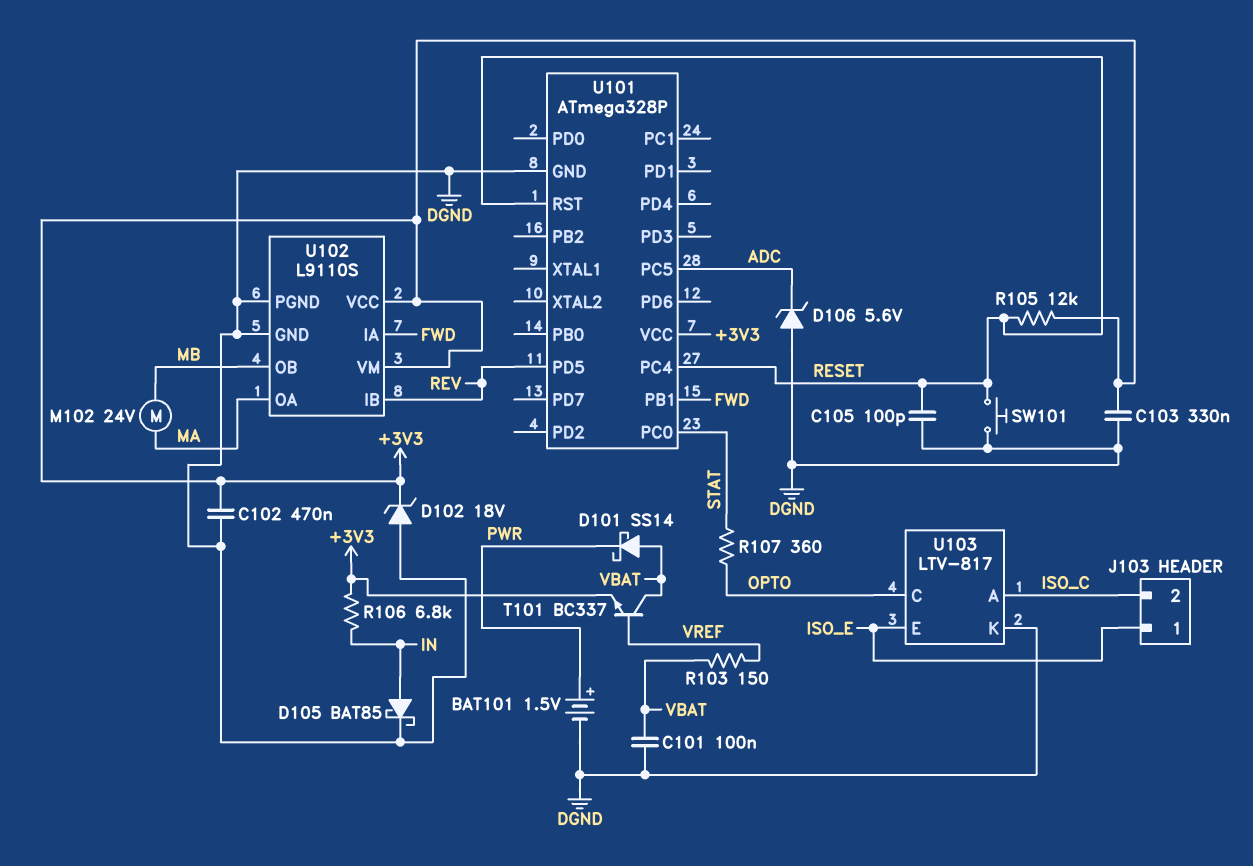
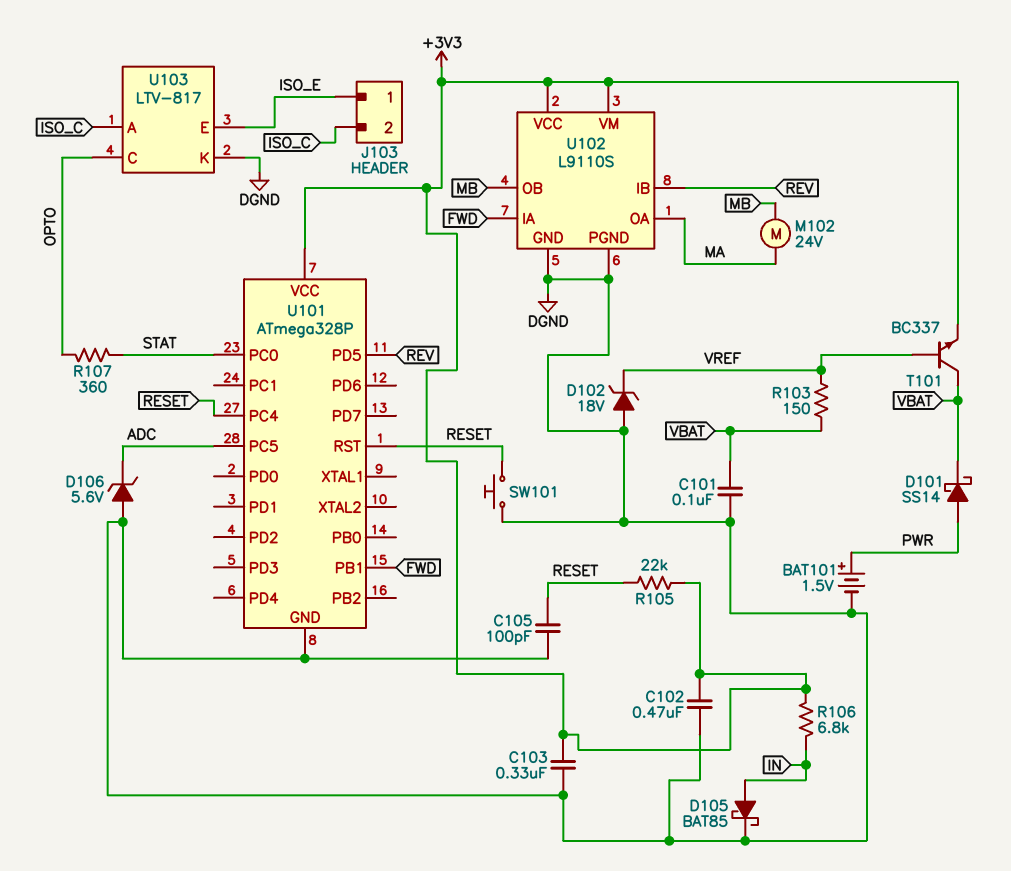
D101: schottky SS14 (A VBAT, K PWR) -> schottky SS14 (A PWR, K VBAT)
D102: zener 18V (A DGND, K +3V3) -> zener 18V (A DGND, K VREF)
R105: 12k (+3V3, RESET) -> 22k (+3V3, RESET)

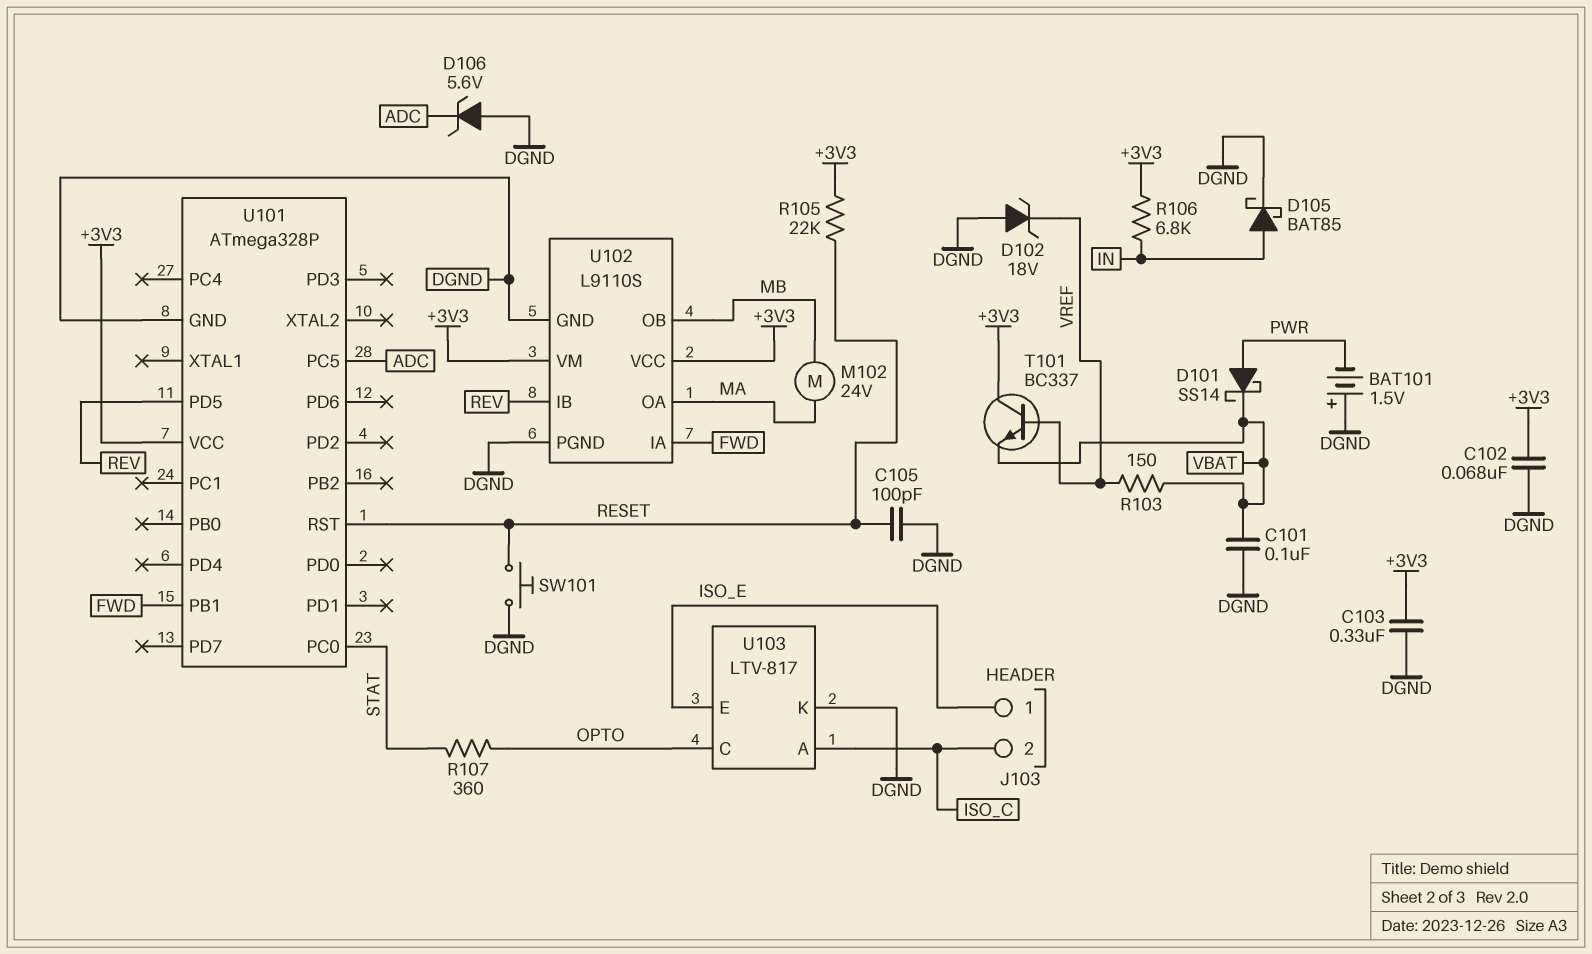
BAT101: 1.5V (plus PWR, minus DGND) -> 1.5V (plus DGND, minus PWR)
C102: 470nF (+3V3, DGND) -> 68nF (+3V3, DGND)
T101: NPN BC337 (B VREF, C VBAT, E +3V3) -> NPN BC337 (B VREF, C +3V3, E VBAT)
U101 pin PC4: RESET -> none

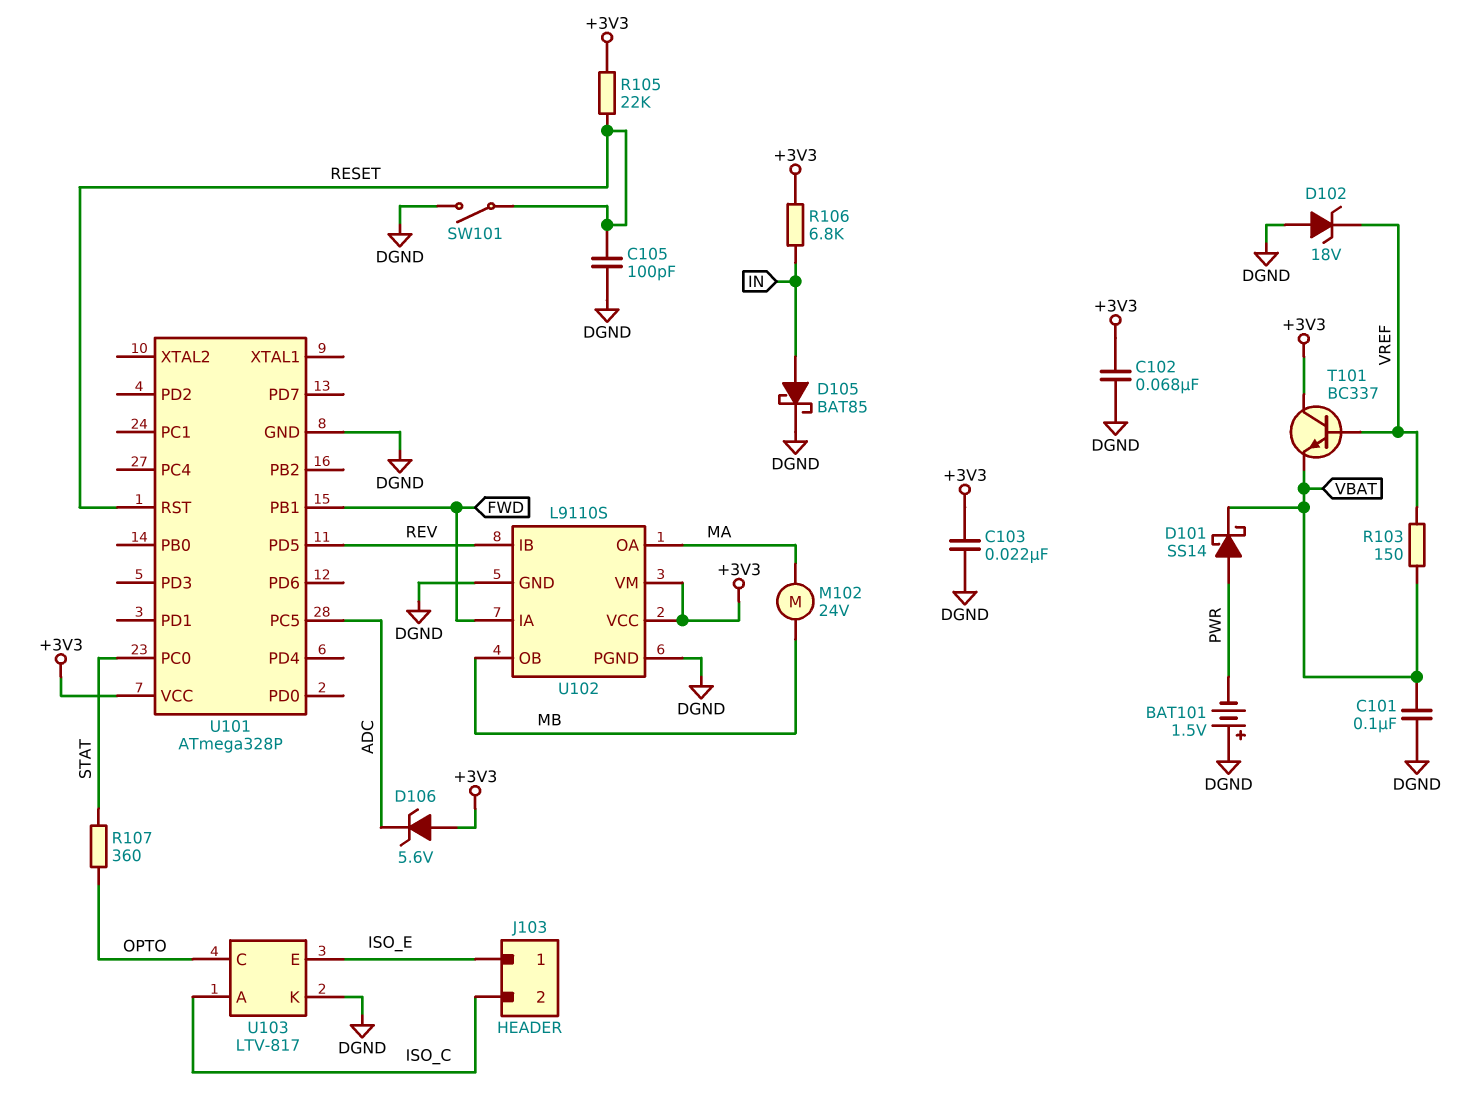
C103: 330nF (+3V3, DGND) -> 22nF (+3V3, DGND)
D106: zener 5.6V (A DGND, K ADC) -> zener 5.6V (A +3V3, K ADC)
SW101: button (DGND, RESET) -> switch (DGND, RESET)

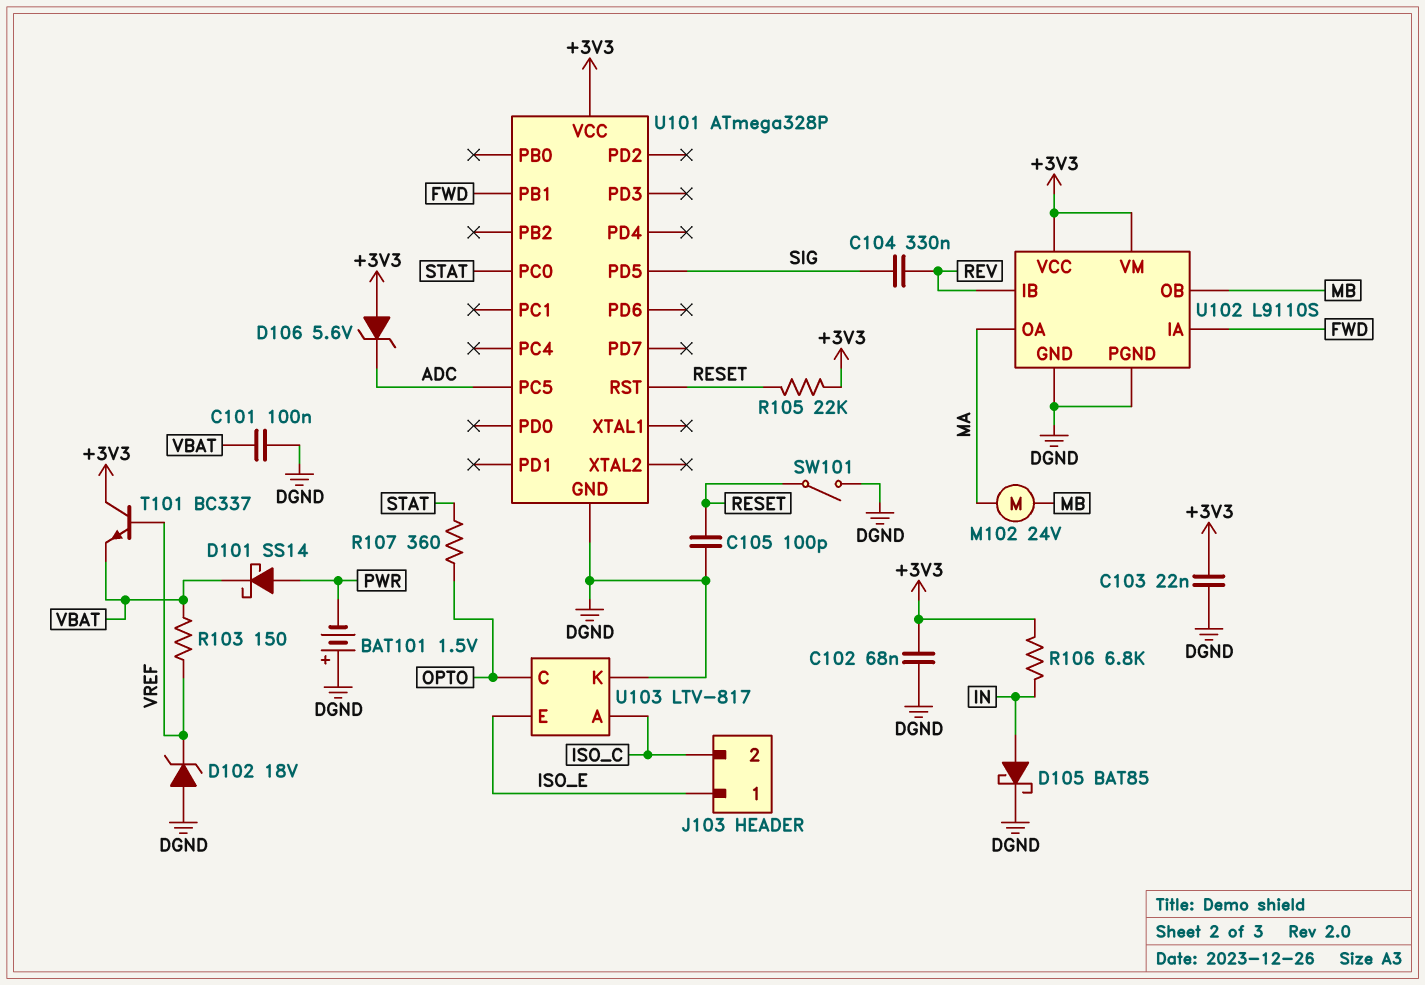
C104: none -> 330nF (REV, SIG)
U101 pin PD5: REV -> SIG

